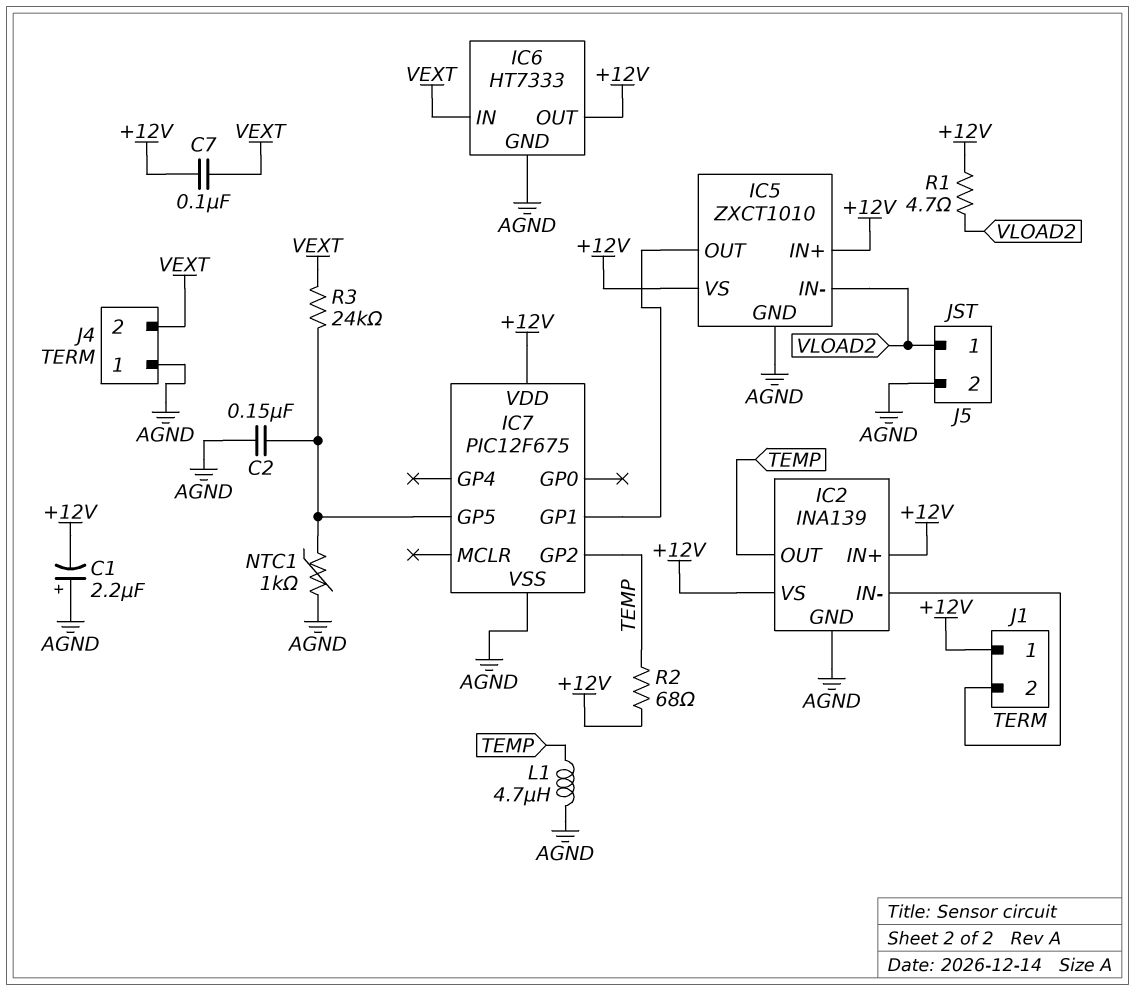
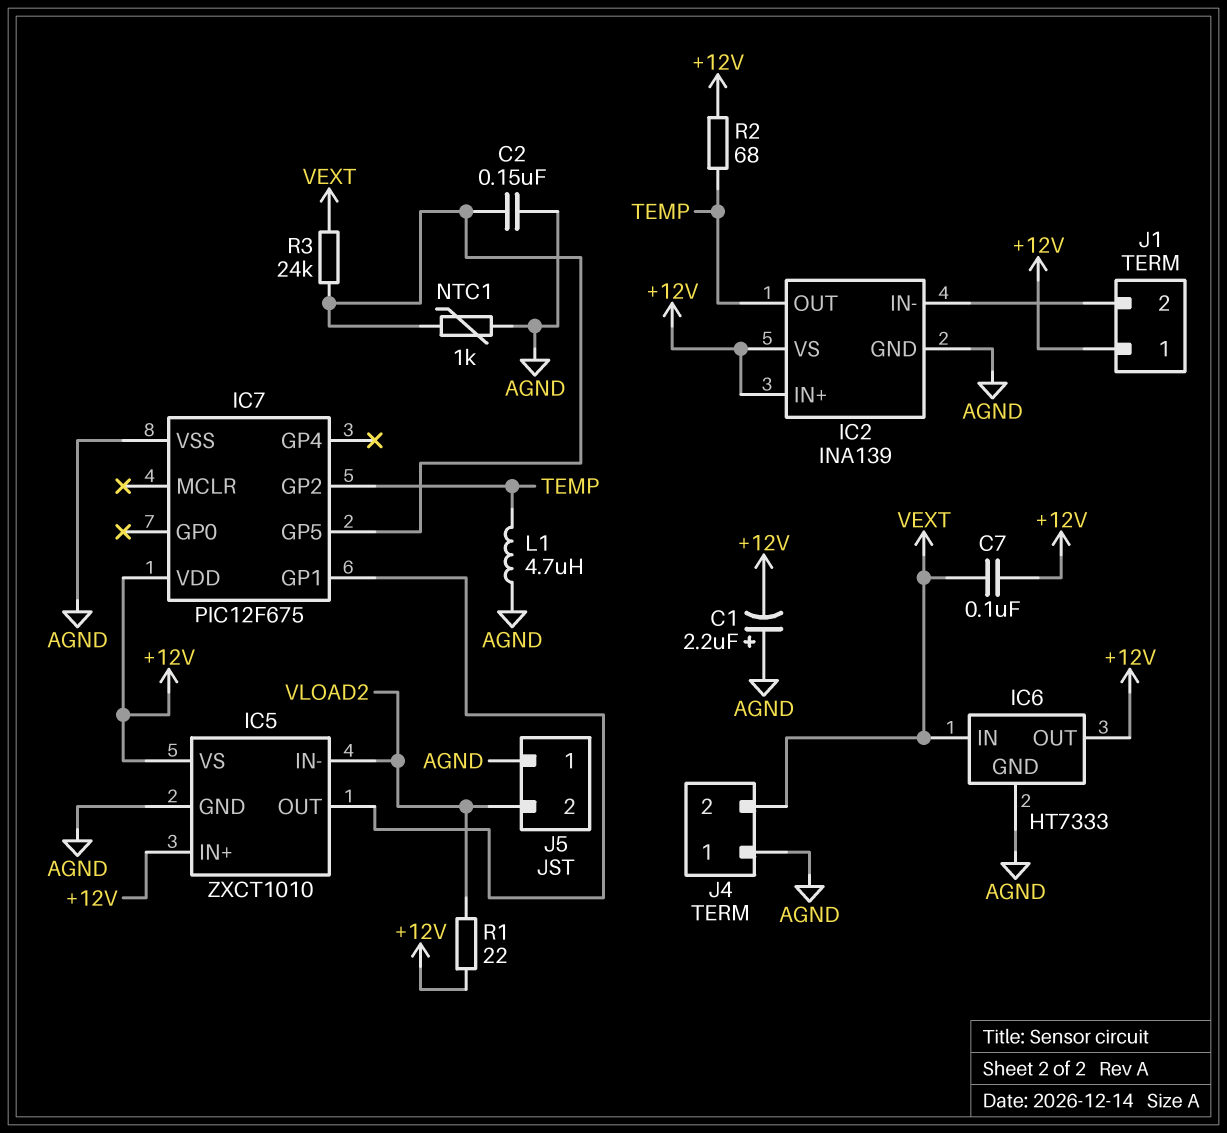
J5 pin 1: VLOAD2 -> AGND
J5 pin 2: AGND -> VLOAD2
R1: 4.7 (+12V, VLOAD2) -> 22 (+12V, VLOAD2)

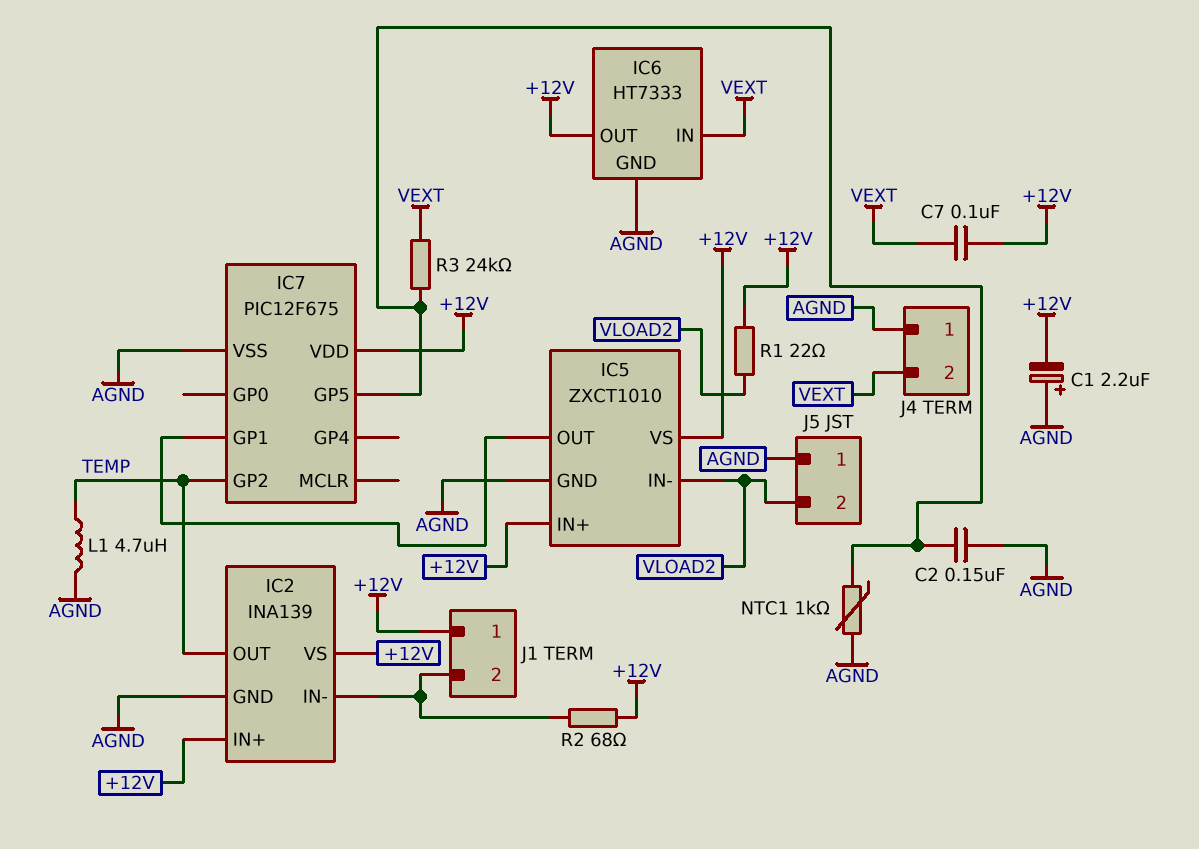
R2: 68 (+12V, TEMP) -> 68 (+12V, IC2/IN-)

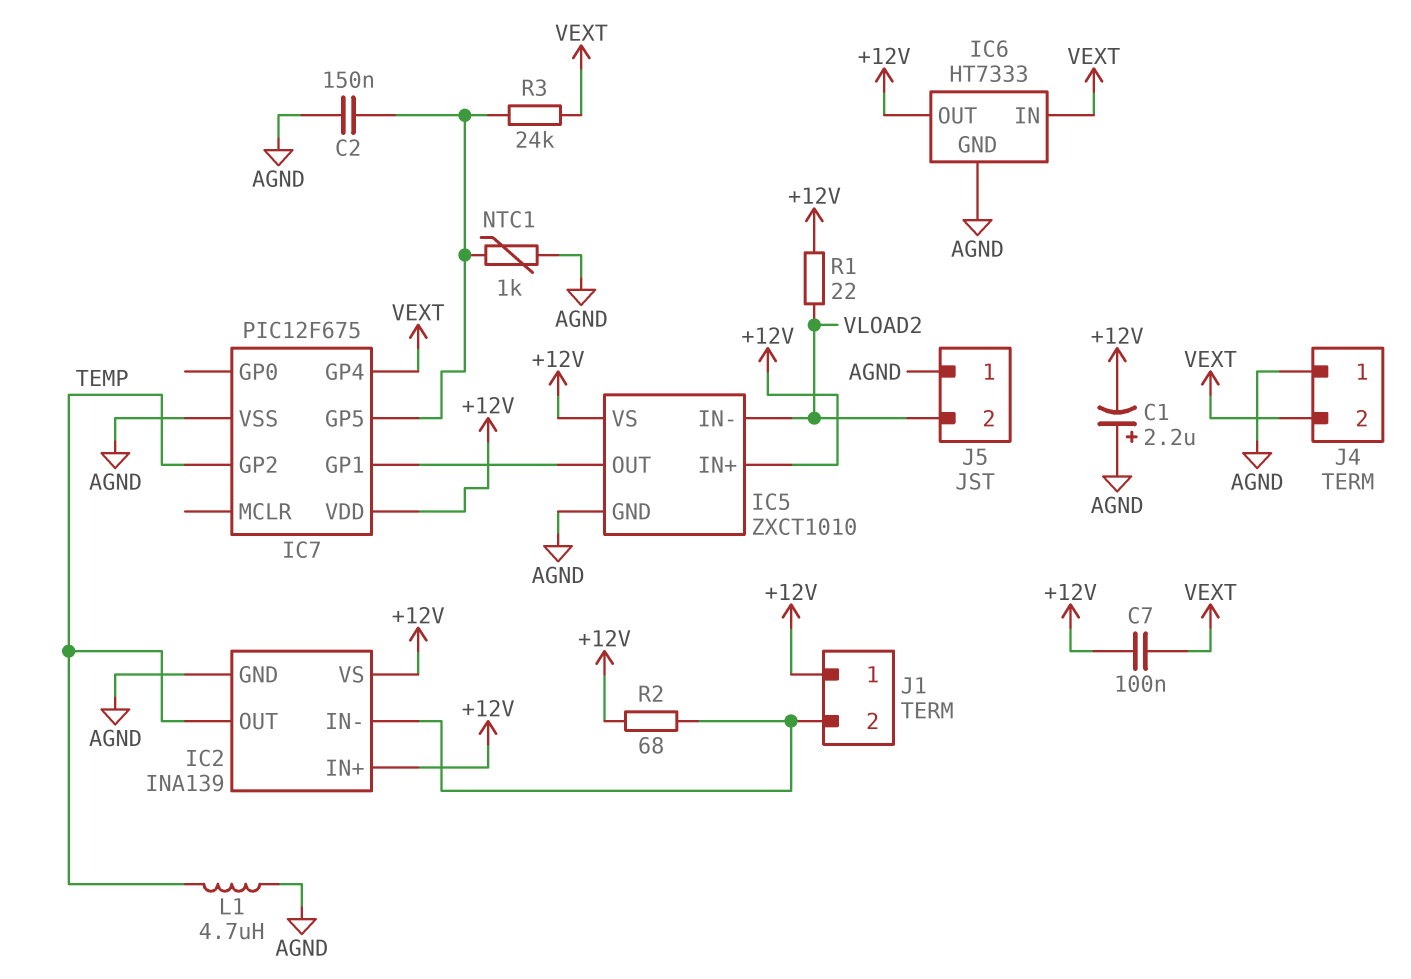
IC7 pin GP4: none -> VEXT

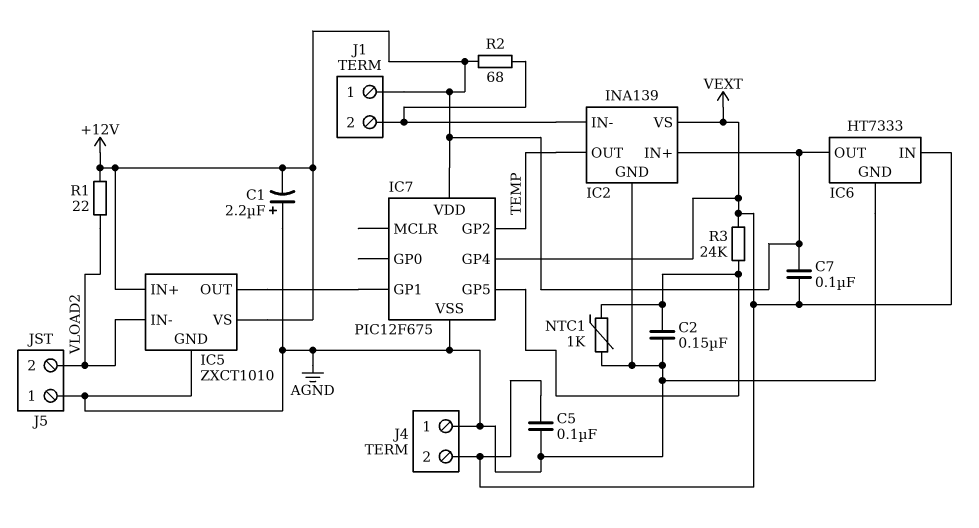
C5: none -> 100nF (AGND, VEXT)
IC2 pin VS: +12V -> VEXT
L1: 4.7uH (AGND, TEMP) -> none

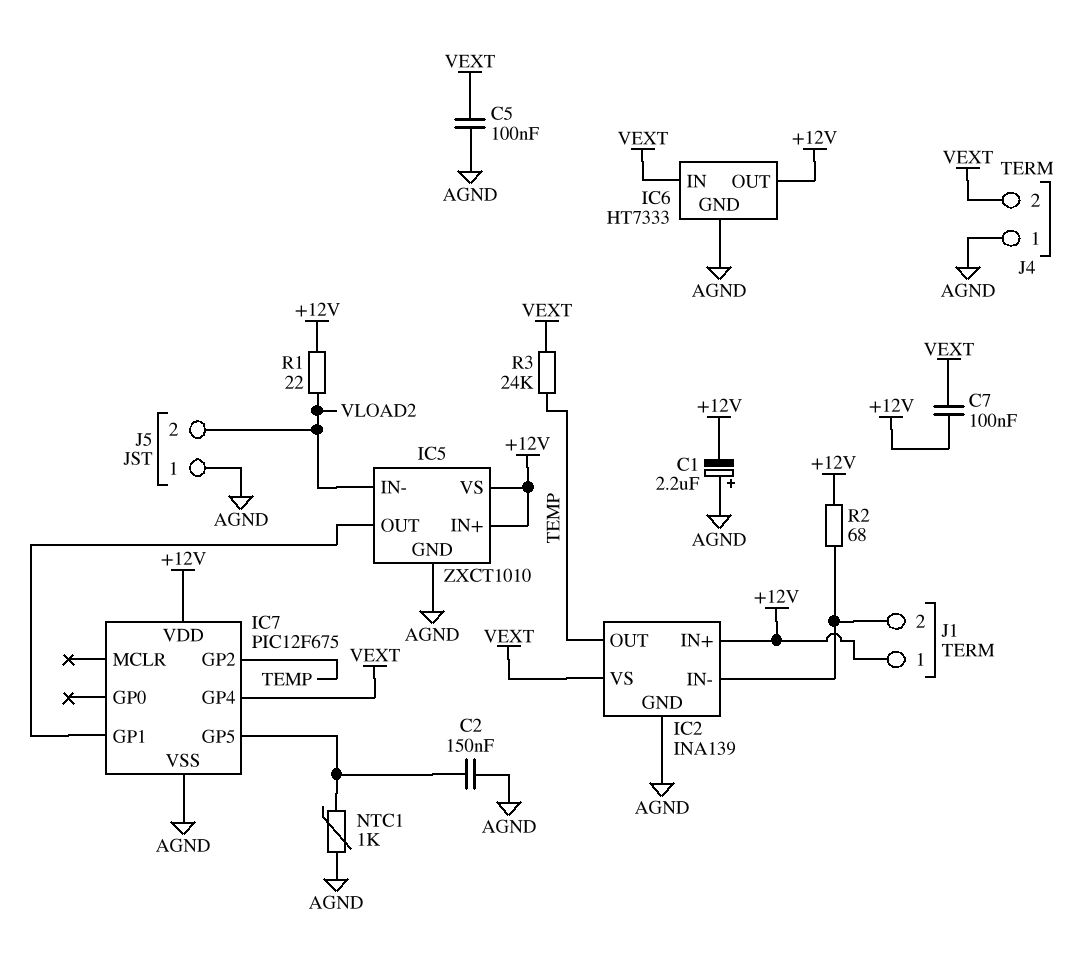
R3: 24k (IC7/GP5, VEXT) -> 24k (TEMP, VEXT)

